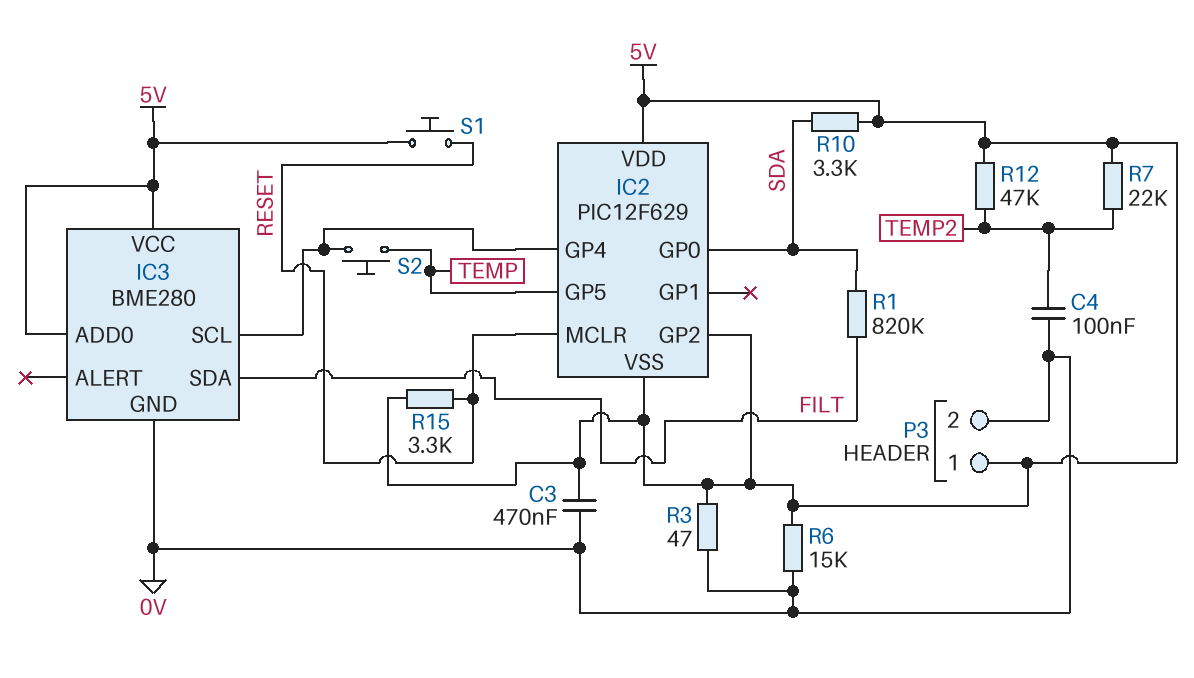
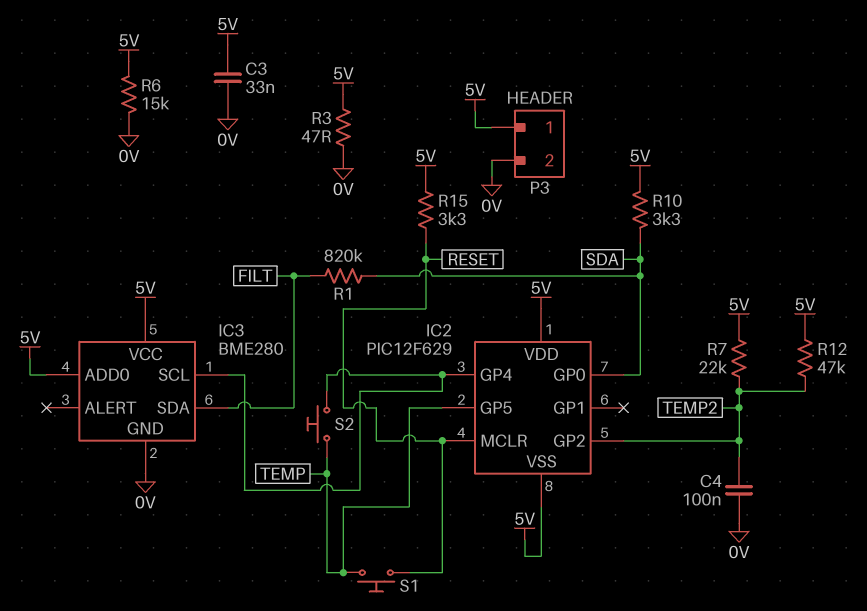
C3: 470nF (0V, 5V) -> 33nF (0V, 5V)
IC2 pin GP2: 5V -> TEMP2
S1: button (5V, RESET) -> button (RESET, TEMP)

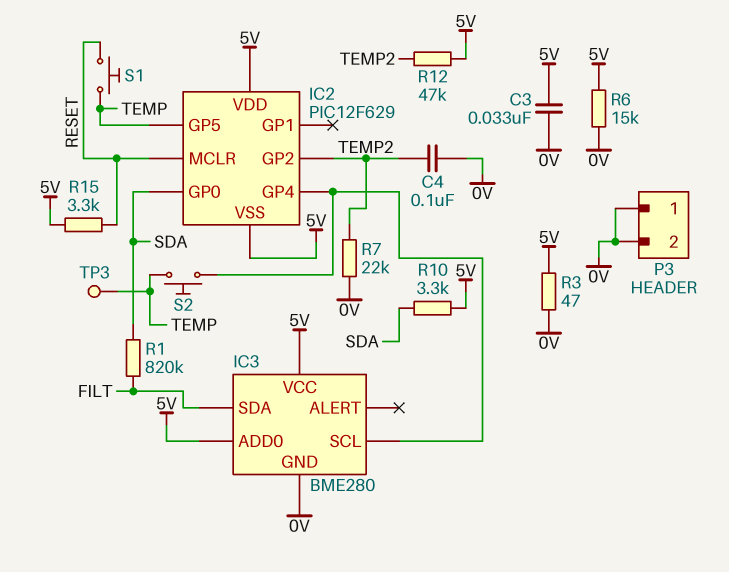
P3 pin 1: 5V -> 0V
R7: 22k (5V, TEMP2) -> 22k (0V, TEMP2)
TP3: none -> test point (TEMP)

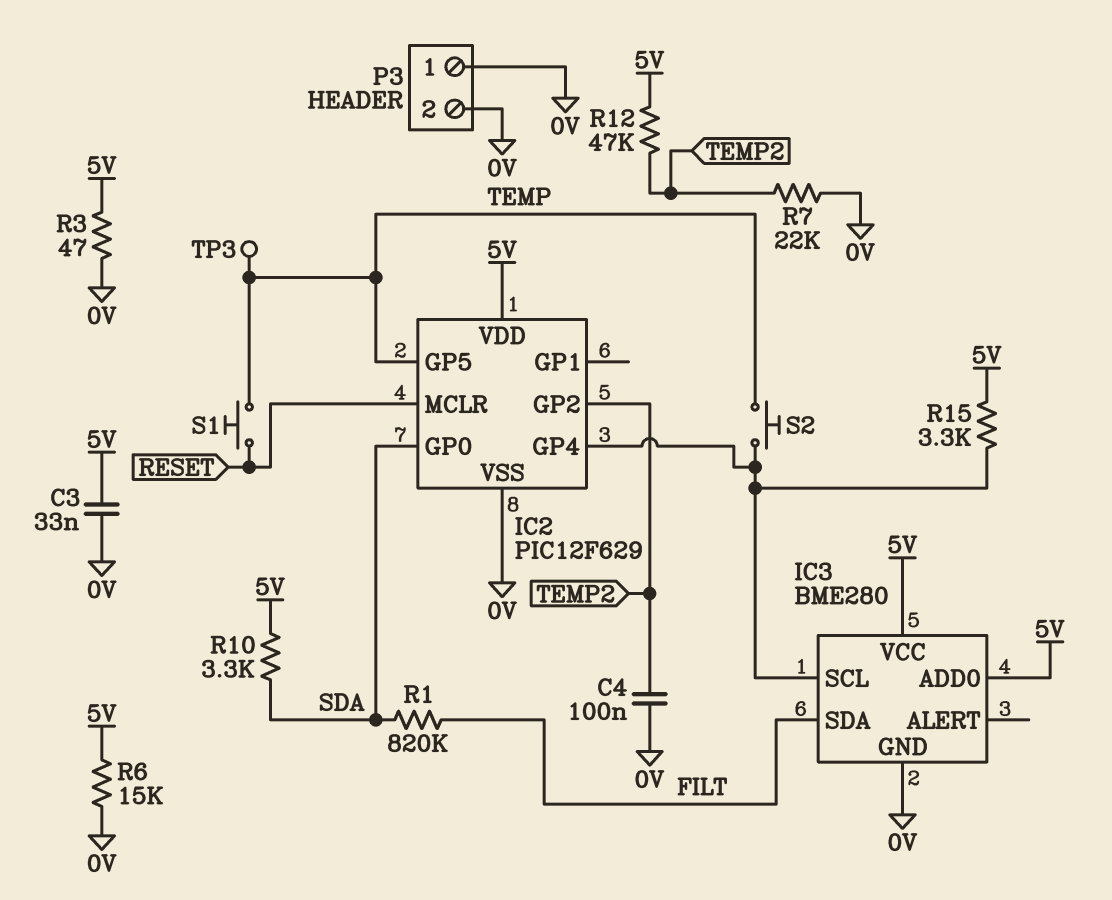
IC2 pin VSS: 5V -> 0V
R15: 3.3k (5V, RESET) -> 3.3k (5V, IC2/GP4)

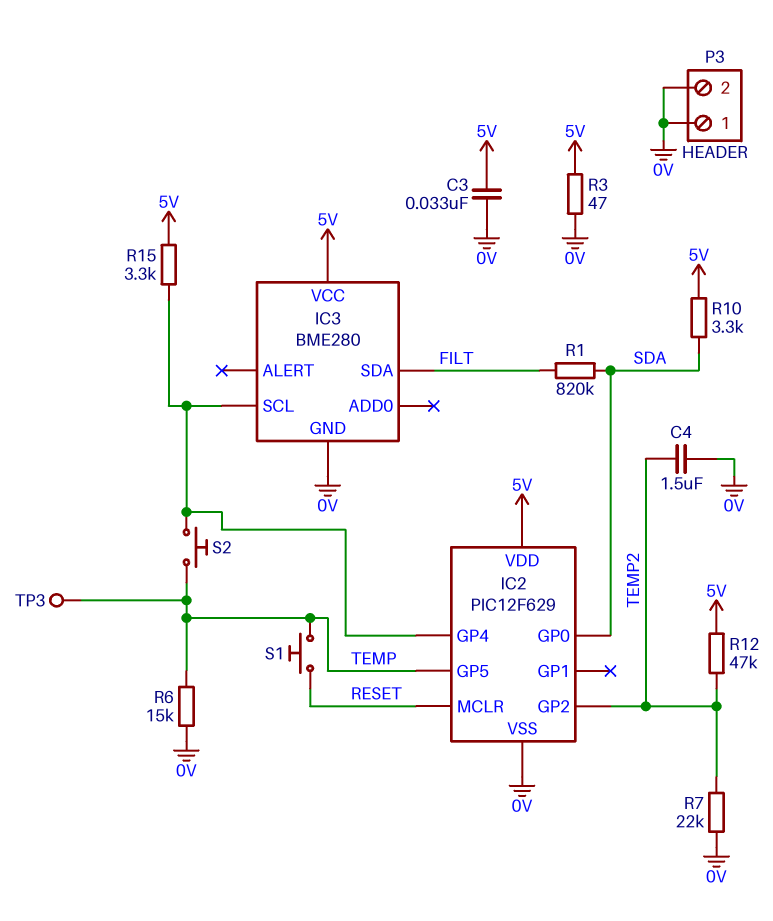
C4: 100nF (0V, TEMP2) -> 1.5uF (0V, TEMP2)
IC3 pin ADD0: 5V -> none
R6: 15k (0V, 5V) -> 15k (0V, TEMP)

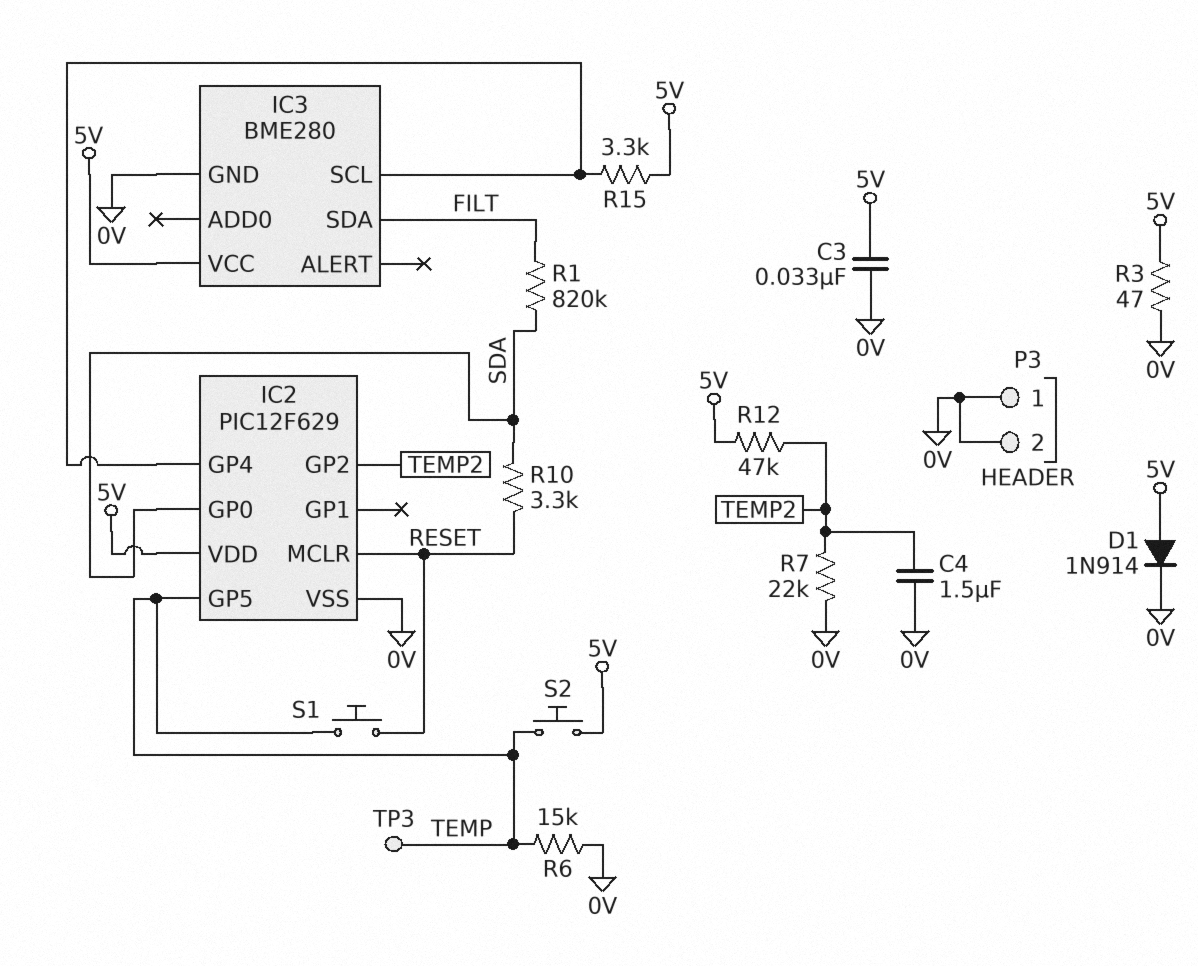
D1: none -> diode 1N914 (A 5V, K 0V)
R10: 3.3k (5V, SDA) -> 3.3k (RESET, SDA)
S2: button (IC2/GP4, TEMP) -> button (5V, TEMP)

